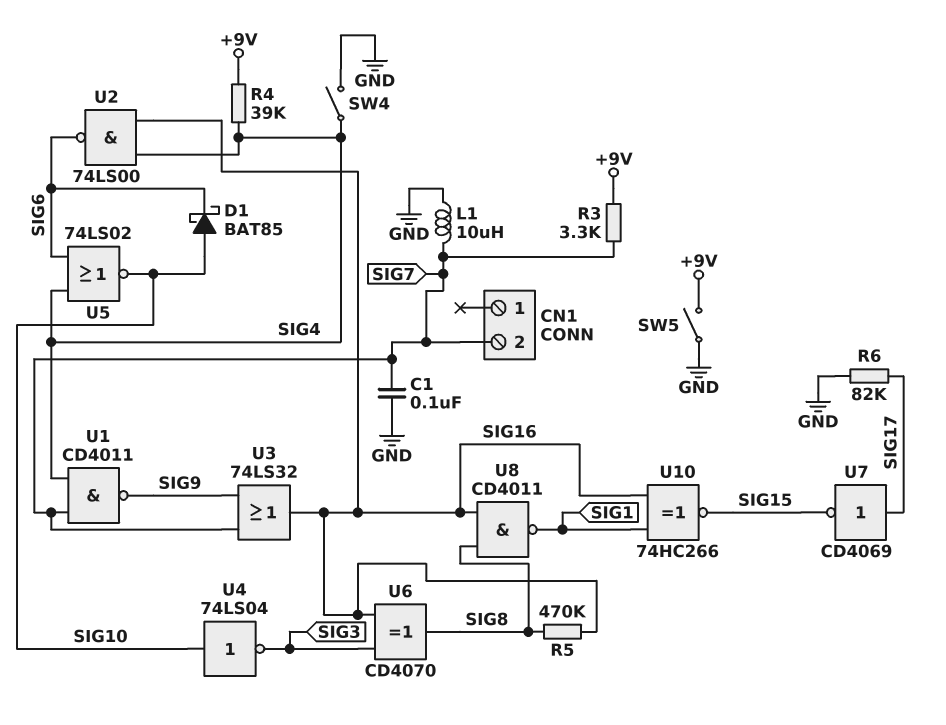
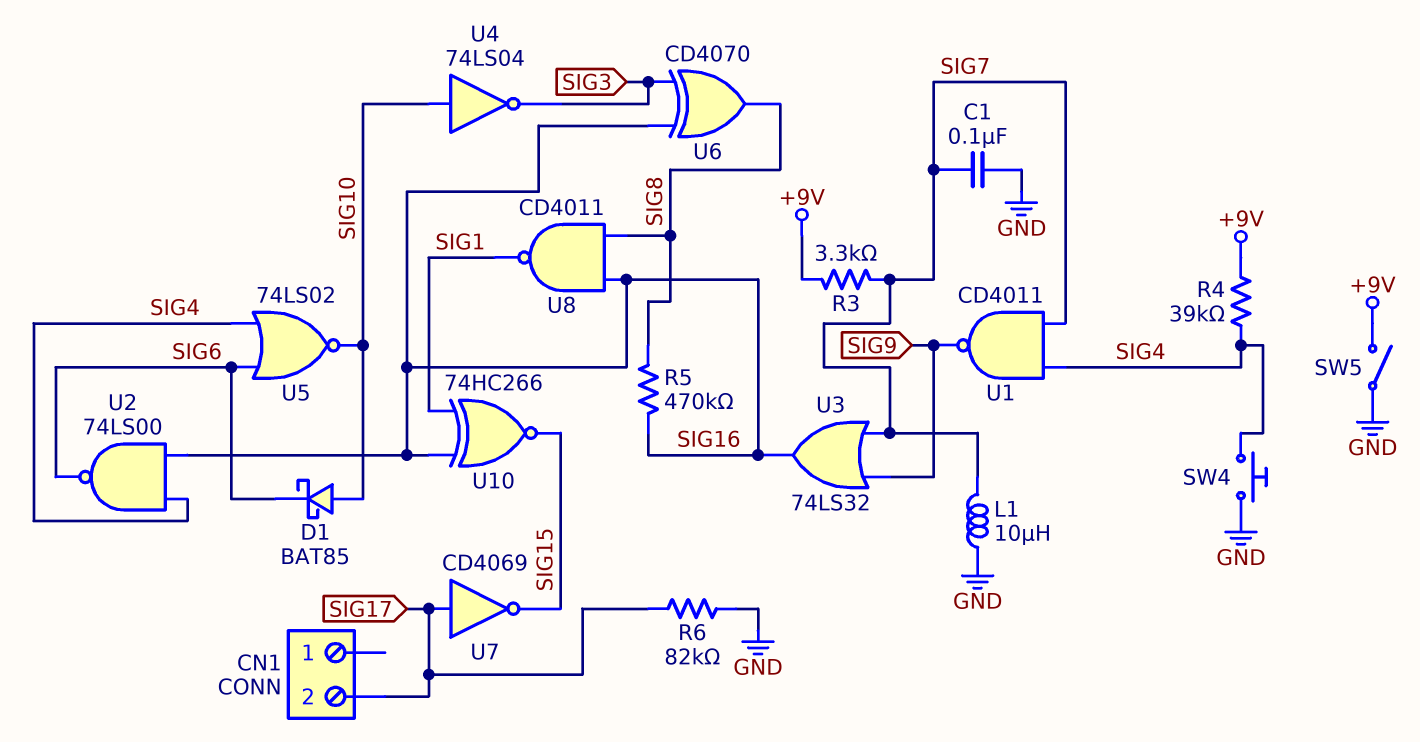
CN1 pin 2: SIG7 -> SIG17
SW4: switch (GND, SIG4) -> button (GND, SIG4)

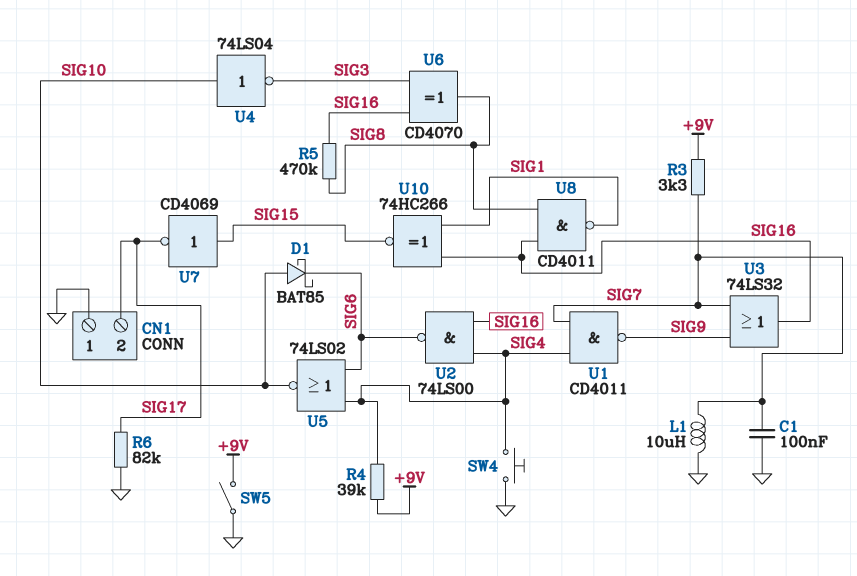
CN1 pin 1: none -> GND
U7: NOT CD4069 (in SIG17, out SIG15) -> NOT CD4069 (in SIG15, out SIG17)

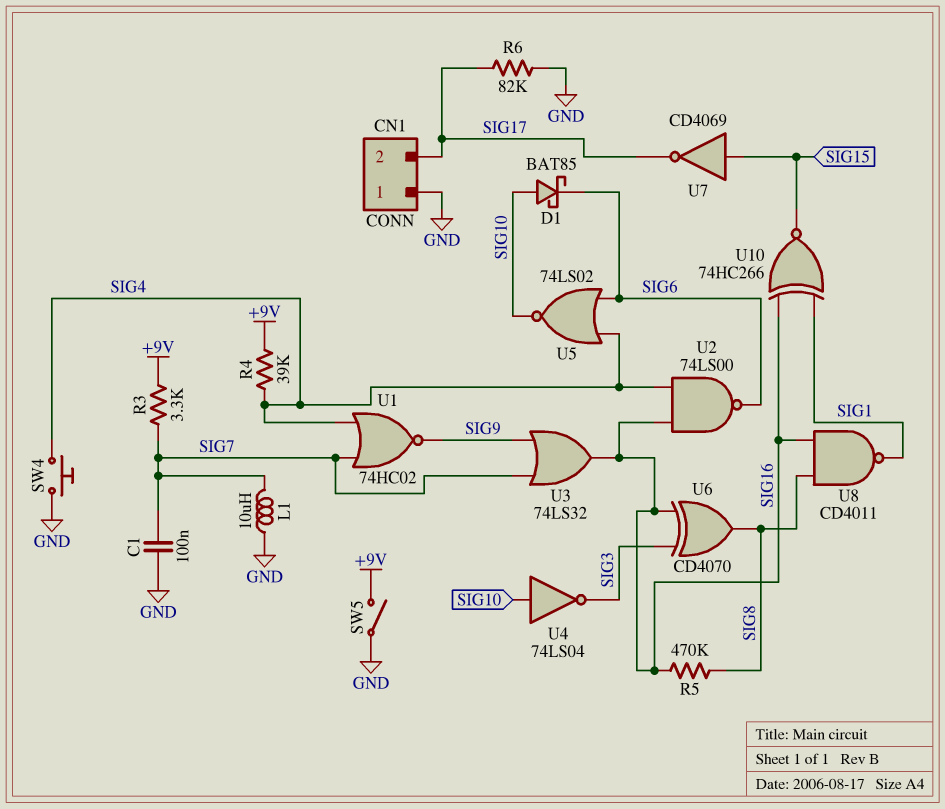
U1: NAND CD4011 (in SIG4, in SIG7, out SIG9) -> NOR 74HC02 (in SIG4, in SIG7, out SIG9)

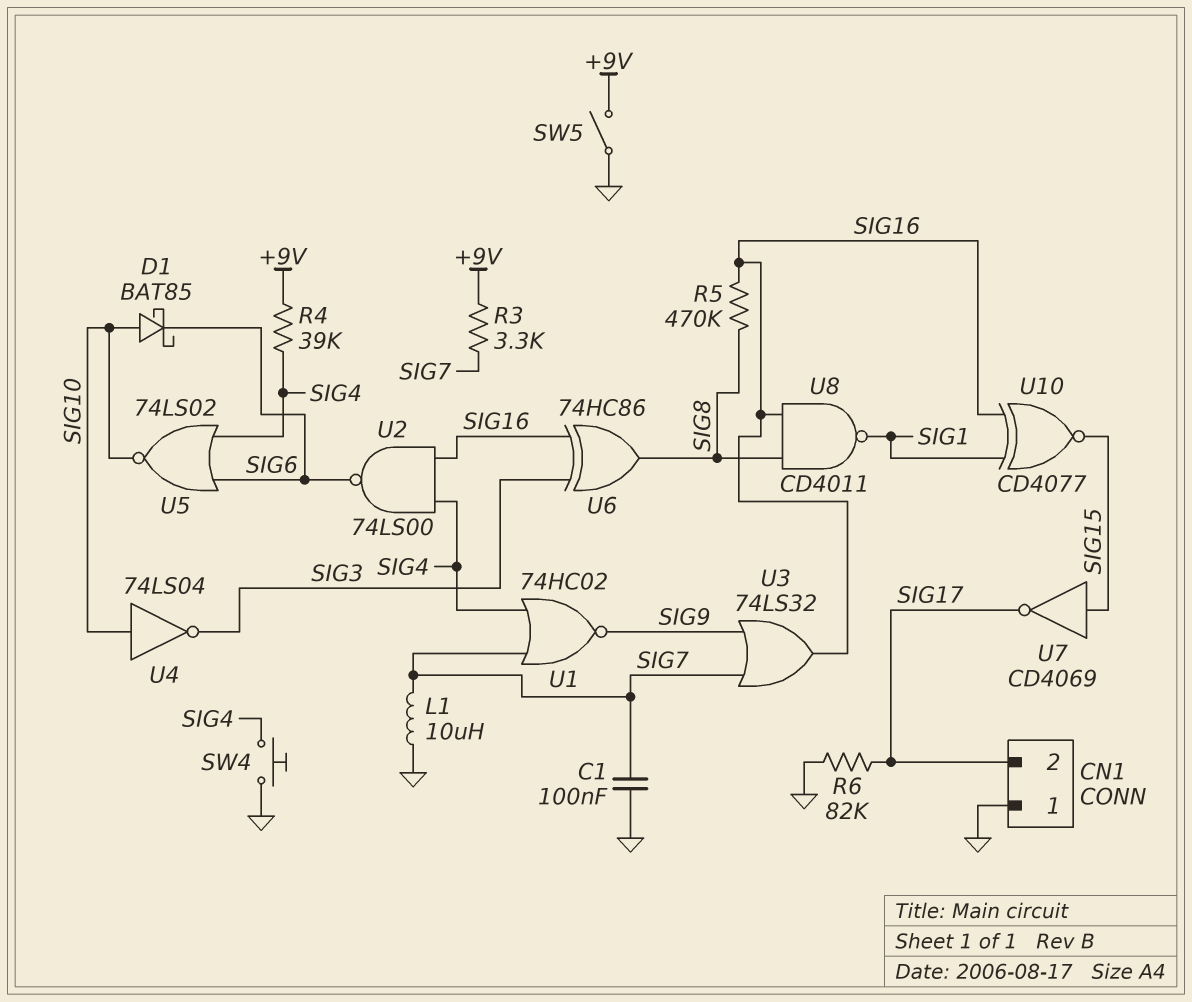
U6: XOR CD4070 (in SIG3, in SIG16, out SIG8) -> XOR 74HC86 (in SIG3, in SIG16, out SIG8)
U10: XNOR 74HC266 (in SIG1, in SIG16, out SIG15) -> XNOR CD4077 (in SIG1, in SIG16, out SIG15)

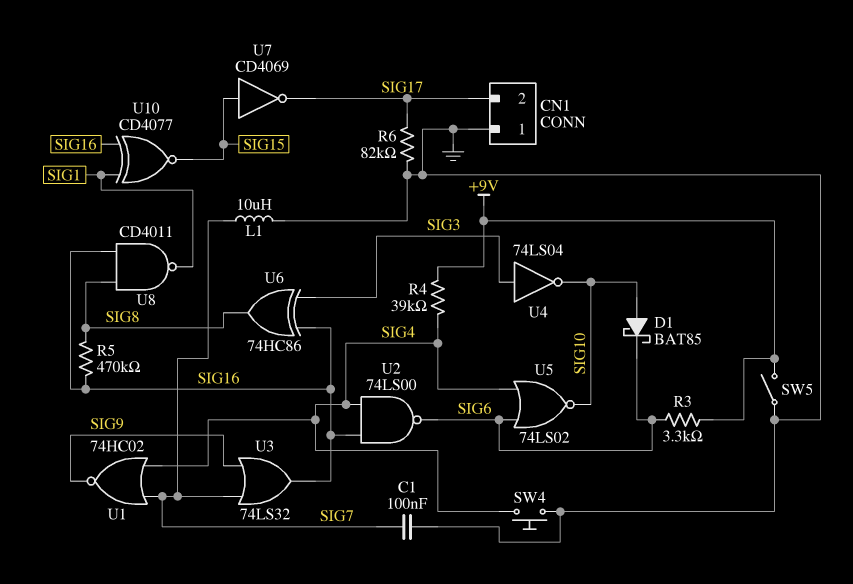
R3: 3.3k (+9V, SIG7) -> 3.3k (+9V, SIG6)
U4: NOT 74LS04 (in SIG10, out SIG3) -> NOT 74LS04 (in SIG3, out SIG10)

